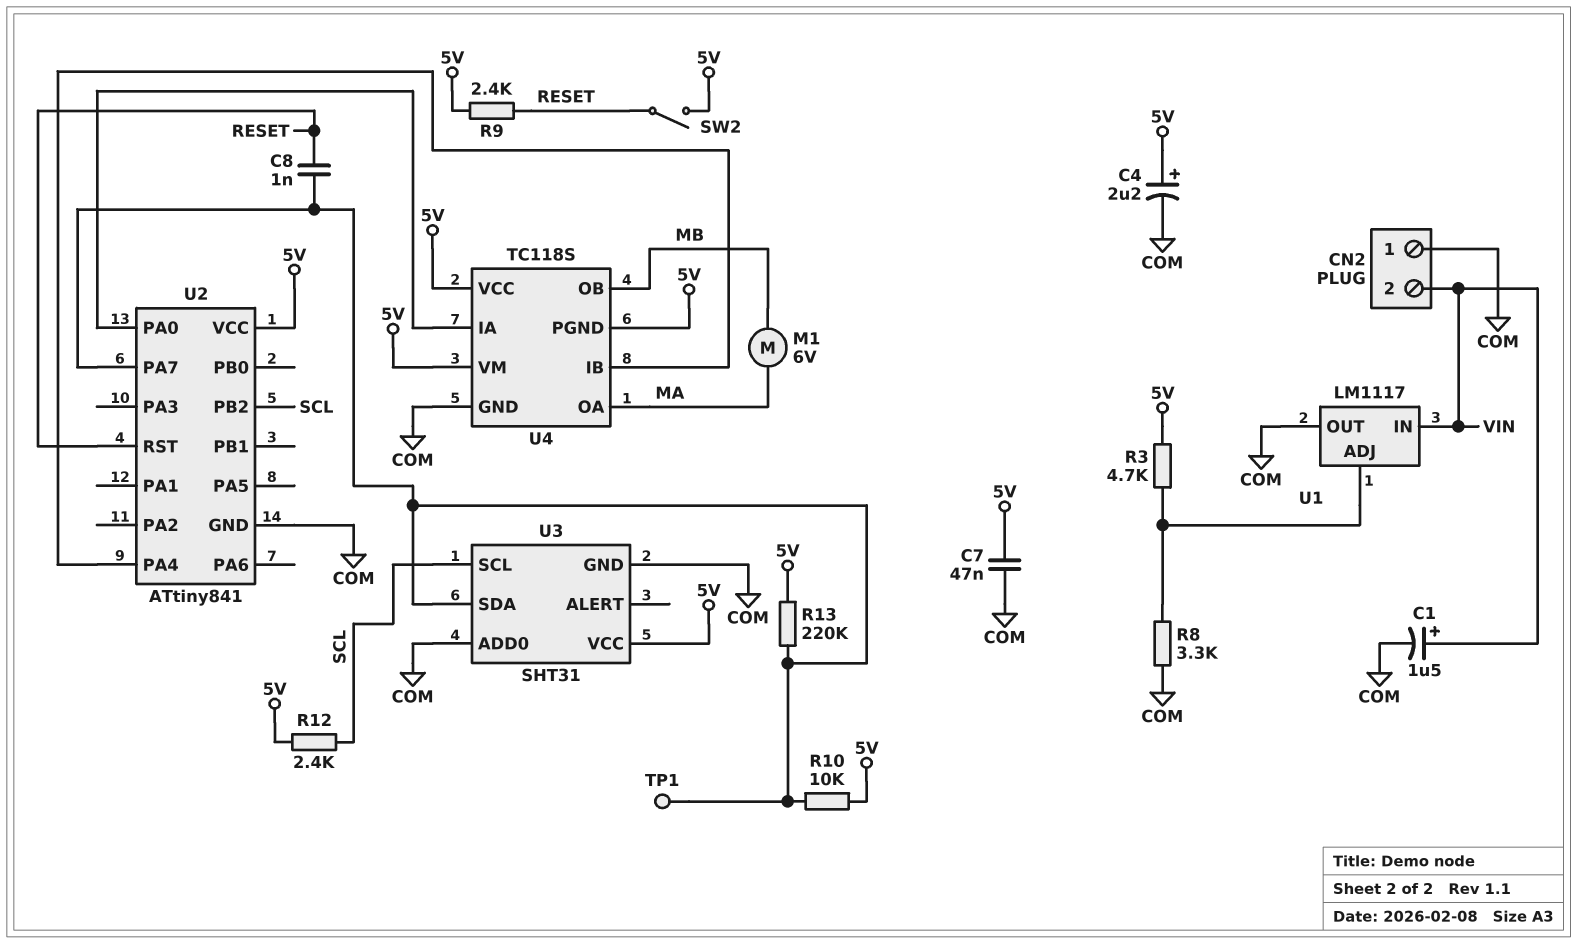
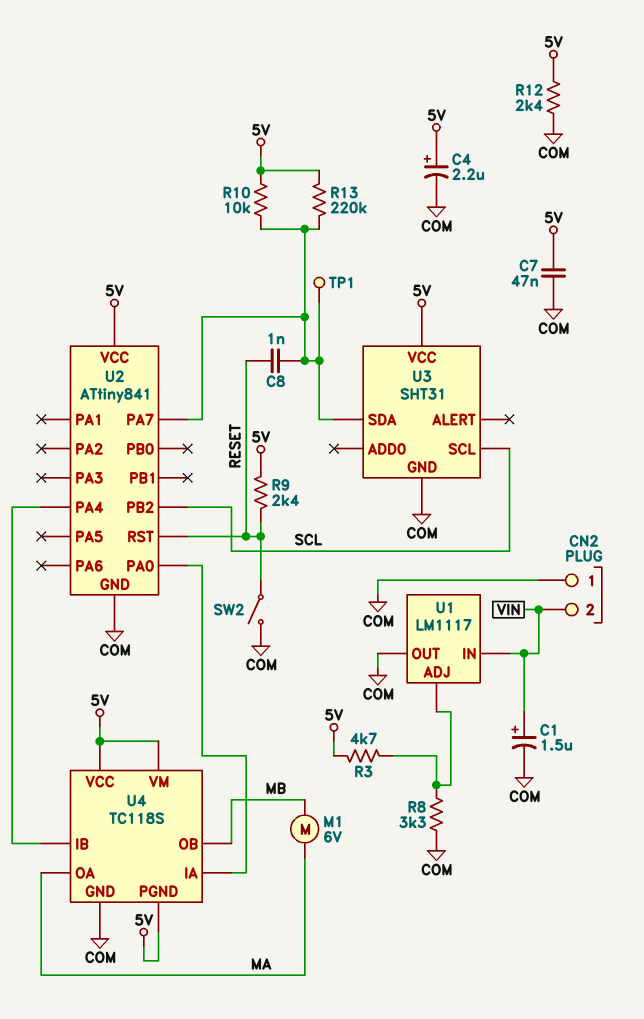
R12: 2.4k (5V, SCL) -> 2.4k (5V, COM)
SW2: switch (5V, RESET) -> switch (COM, RESET)
U3 pin ADD0: COM -> none

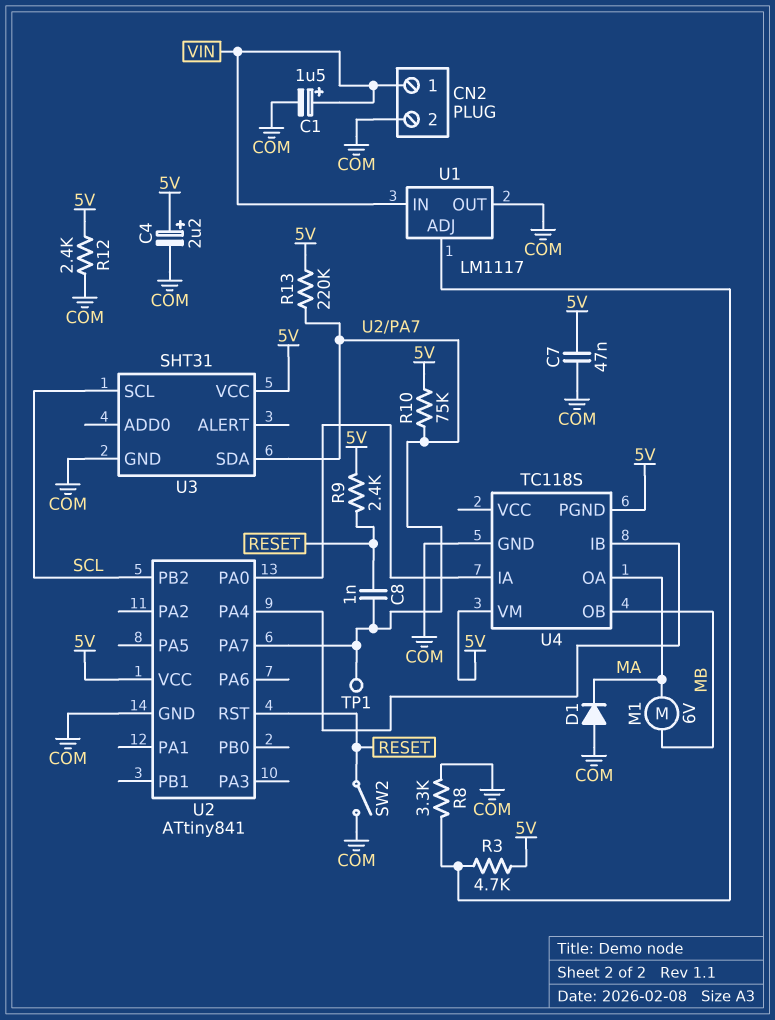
CN2 pin 1: COM -> VIN
CN2 pin 2: VIN -> COM
D1: none -> diode (A COM, K MA)
R10: 10k (5V, U2/PA7) -> 75k (5V, U2/PA7)
U4 pin VCC: 5V -> none

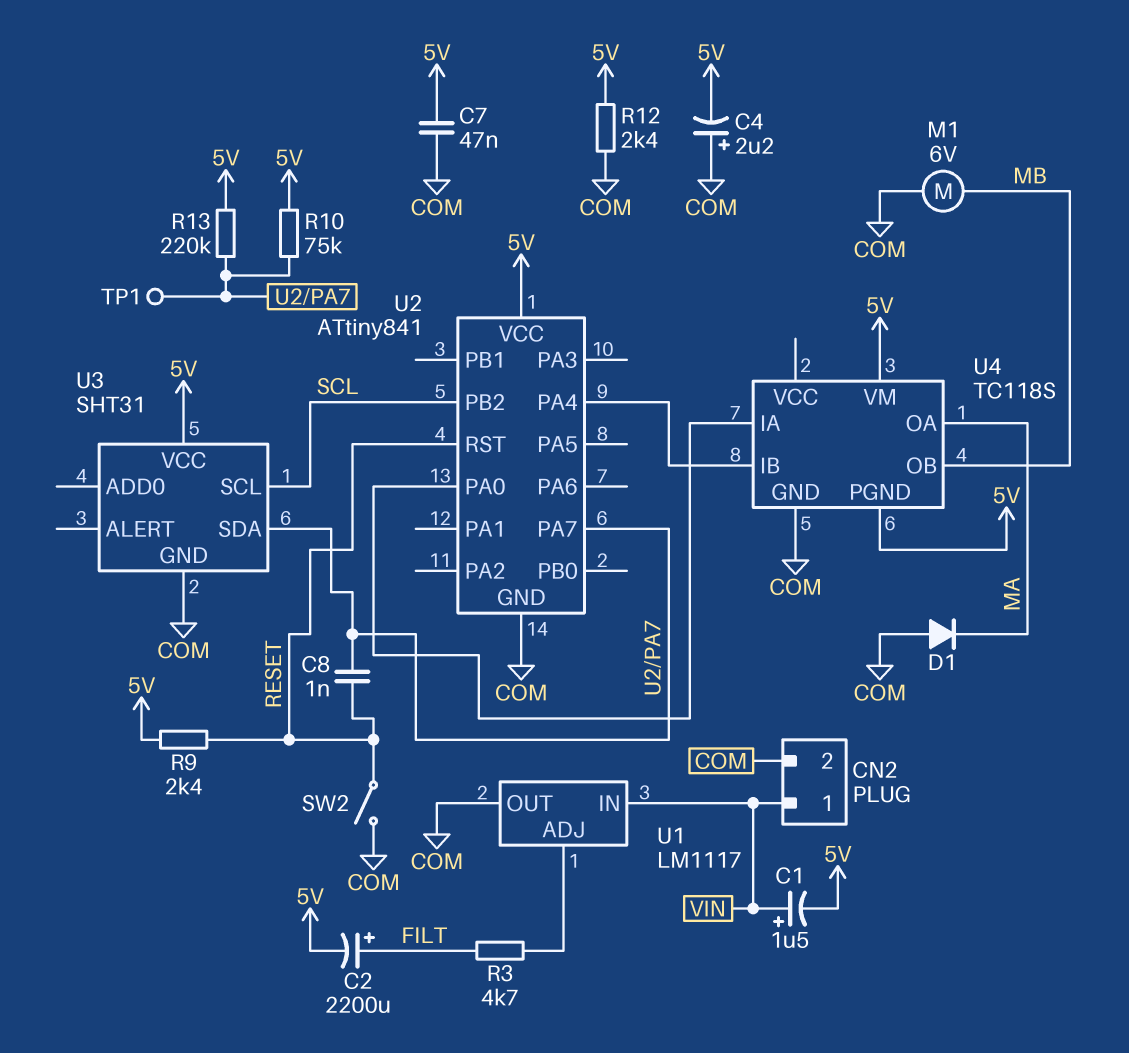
C1: 1.5uF (plus VIN, minus COM) -> 1.5uF (plus VIN, minus 5V)
C2: none -> 2200uF (plus FILT, minus 5V)
C4: 2.2uF (plus 5V, minus COM) -> 2.2uF (plus COM, minus 5V)
M1: motor 6V (MA, MB) -> motor 6V (COM, MB)
R3: 4.7k (5V, U1/ADJ) -> 4.7k (FILT, U1/ADJ)
R8: 3.3k (COM, U1/ADJ) -> none

